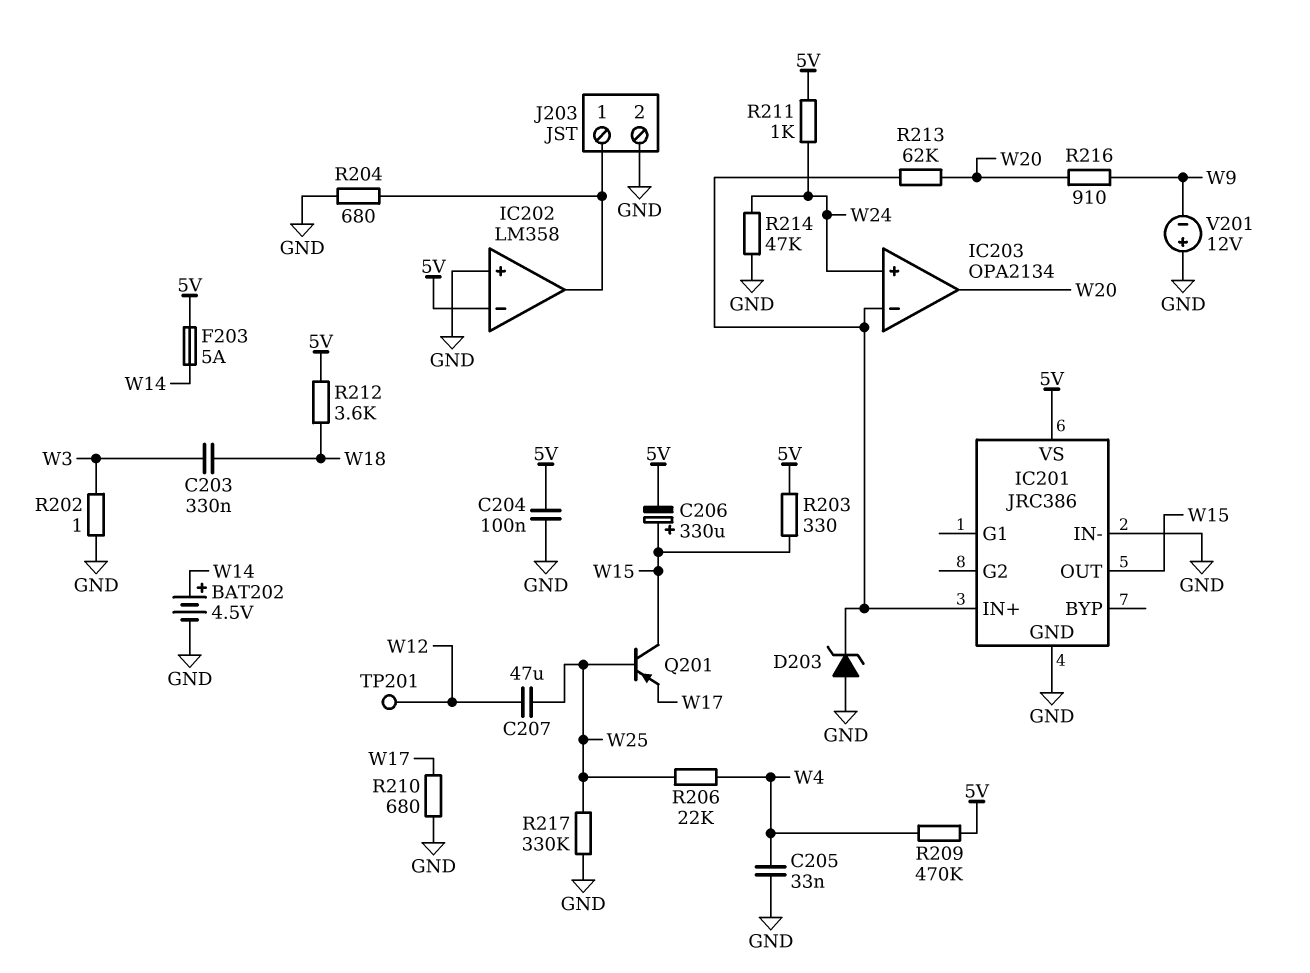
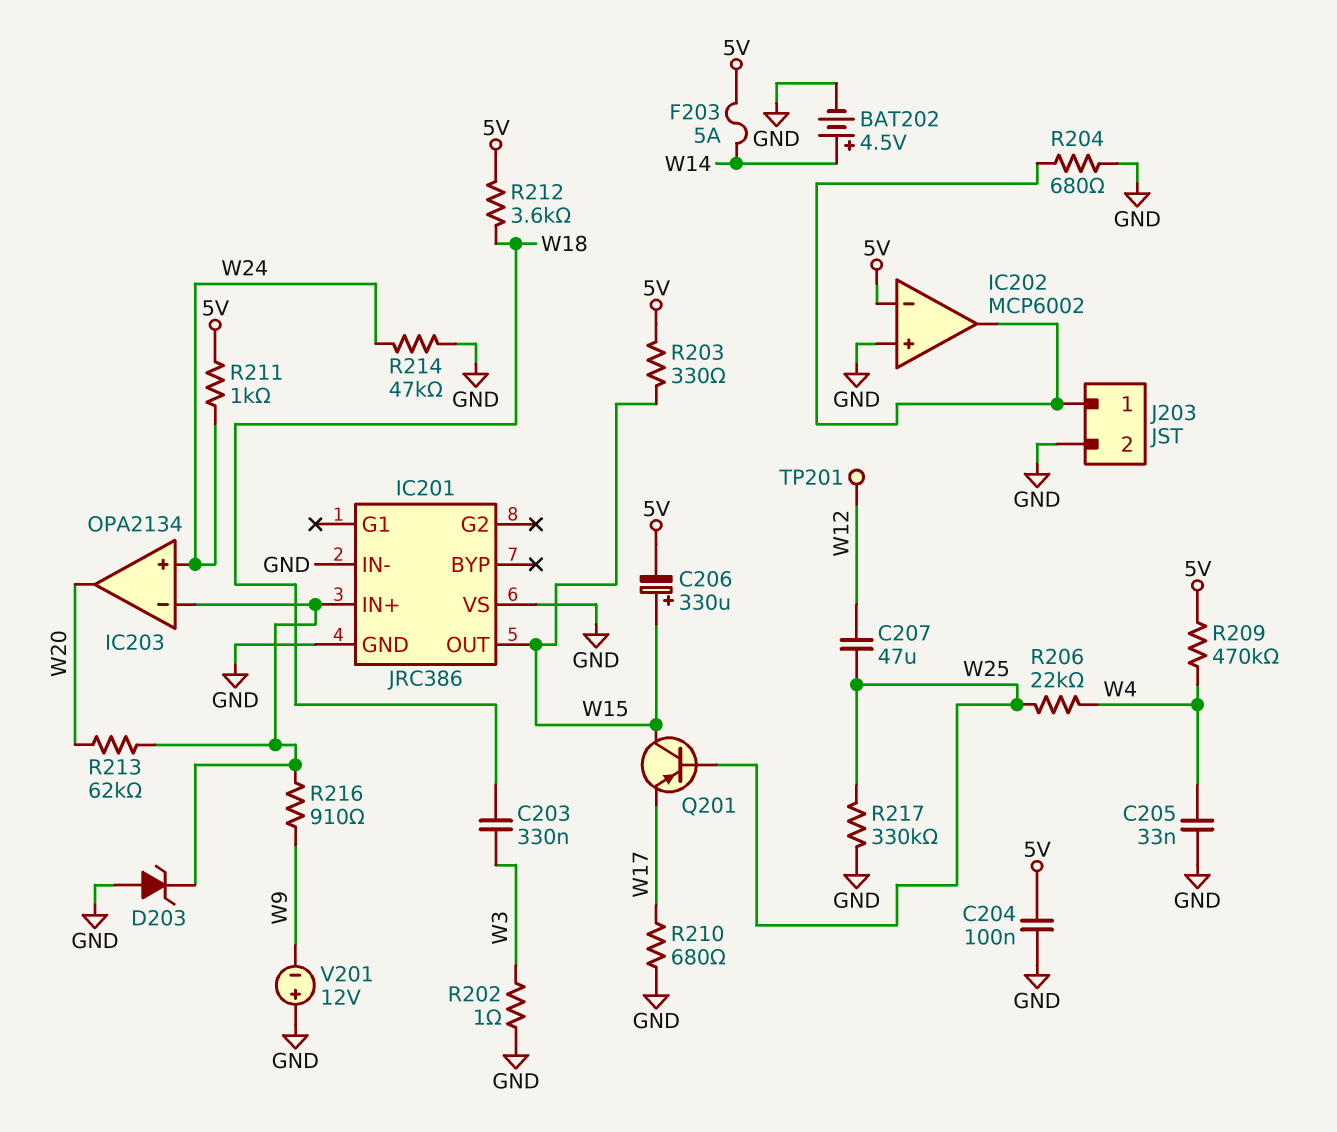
IC201 pin VS: 5V -> GND
IC202: LM358 -> MCP6002
R216: 910 (W9, W20) -> 910 (IC201/IN+, W9)

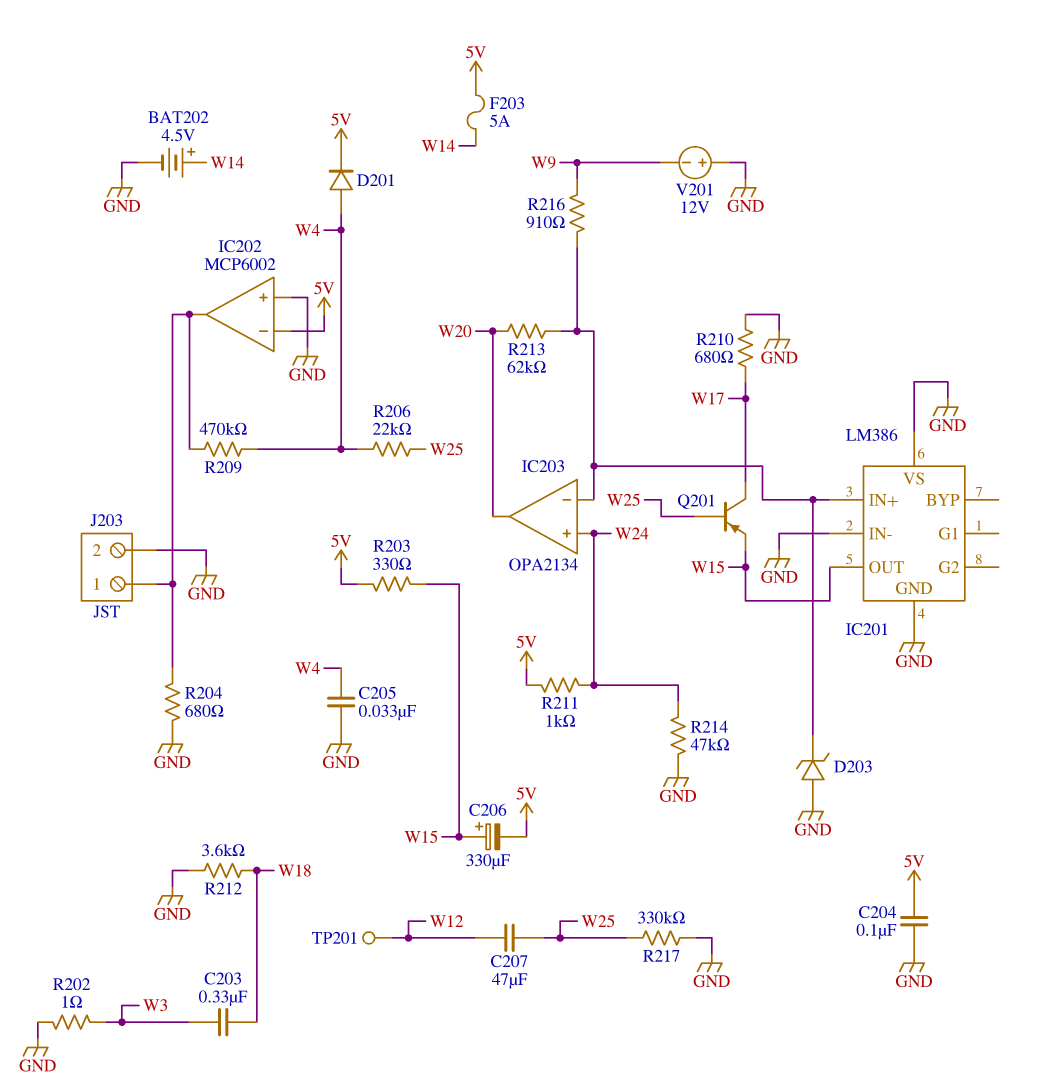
D201: none -> diode (A W4, K 5V)
IC201: JRC386 -> LM386
Q201: PNP (B W25, C W15, E W17) -> PNP (B W25, C W17, E W15)
R209: 470k (5V, W4) -> 470k (IC202/out, W4)
R212: 3.6k (5V, W18) -> 3.6k (GND, W18)

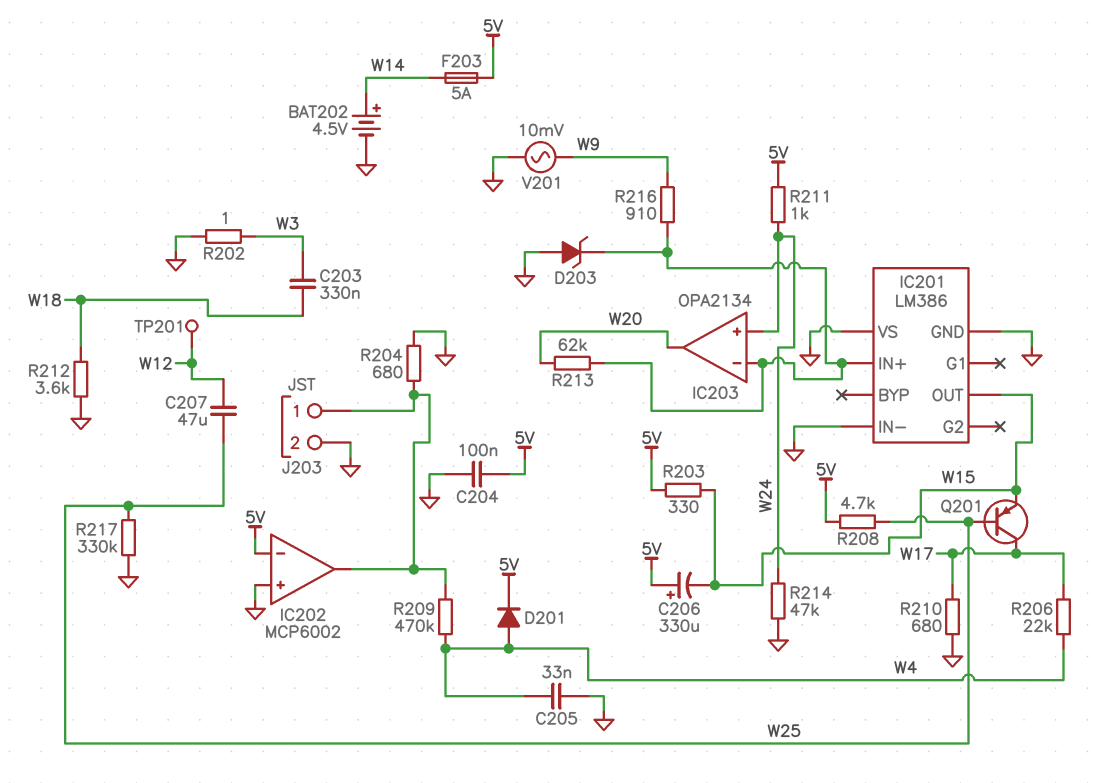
C206: 330uF (plus W15, minus 5V) -> 330uF (plus 5V, minus W15)
R206: 22k (W4, W25) -> 22k (W4, W17)
R208: none -> 4.7k (5V, W25)
V201: 12V (plus GND, minus W9) -> AC 10mV (GND, W9)

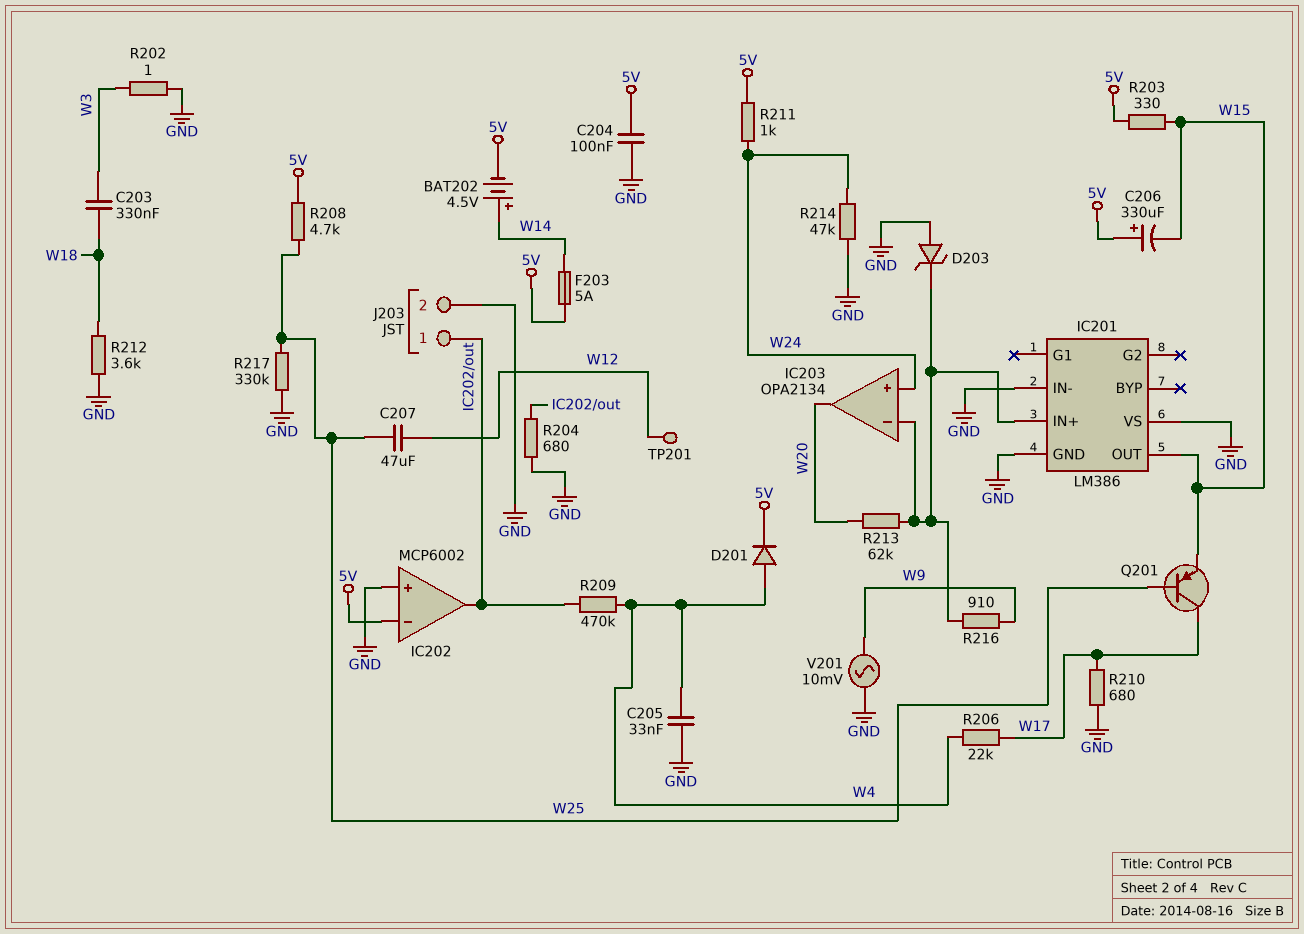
BAT202: 4.5V (plus W14, minus GND) -> 4.5V (plus W14, minus 5V)

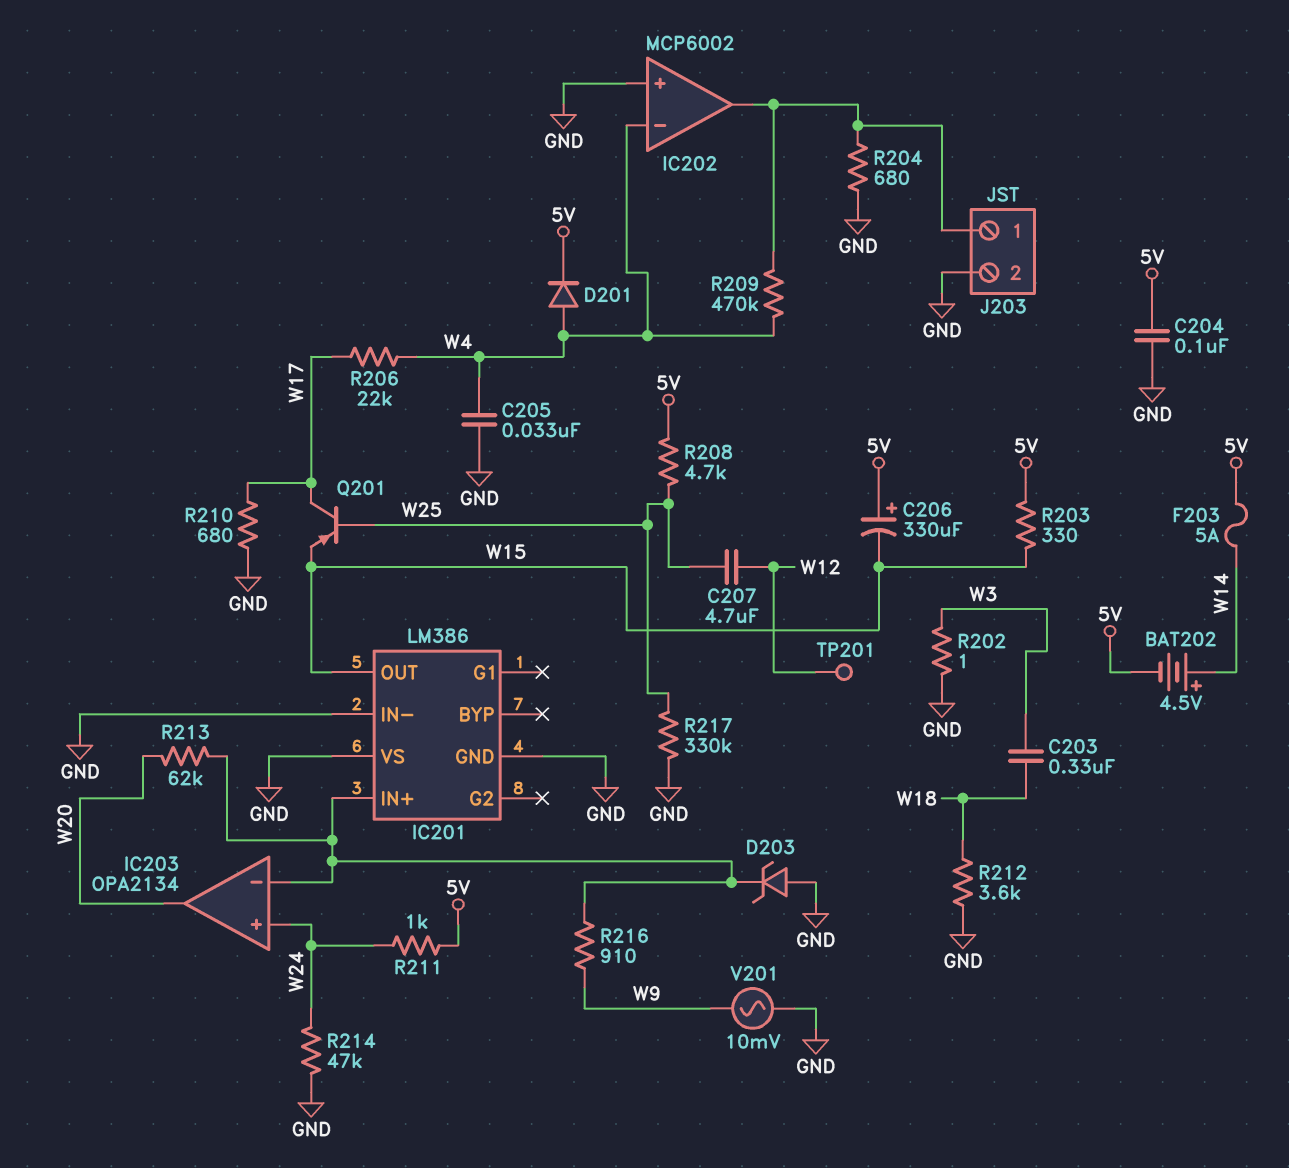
C207: 47uF (W12, W25) -> 4.7uF (W12, W25)
IC202 pin in-: 5V -> W4

